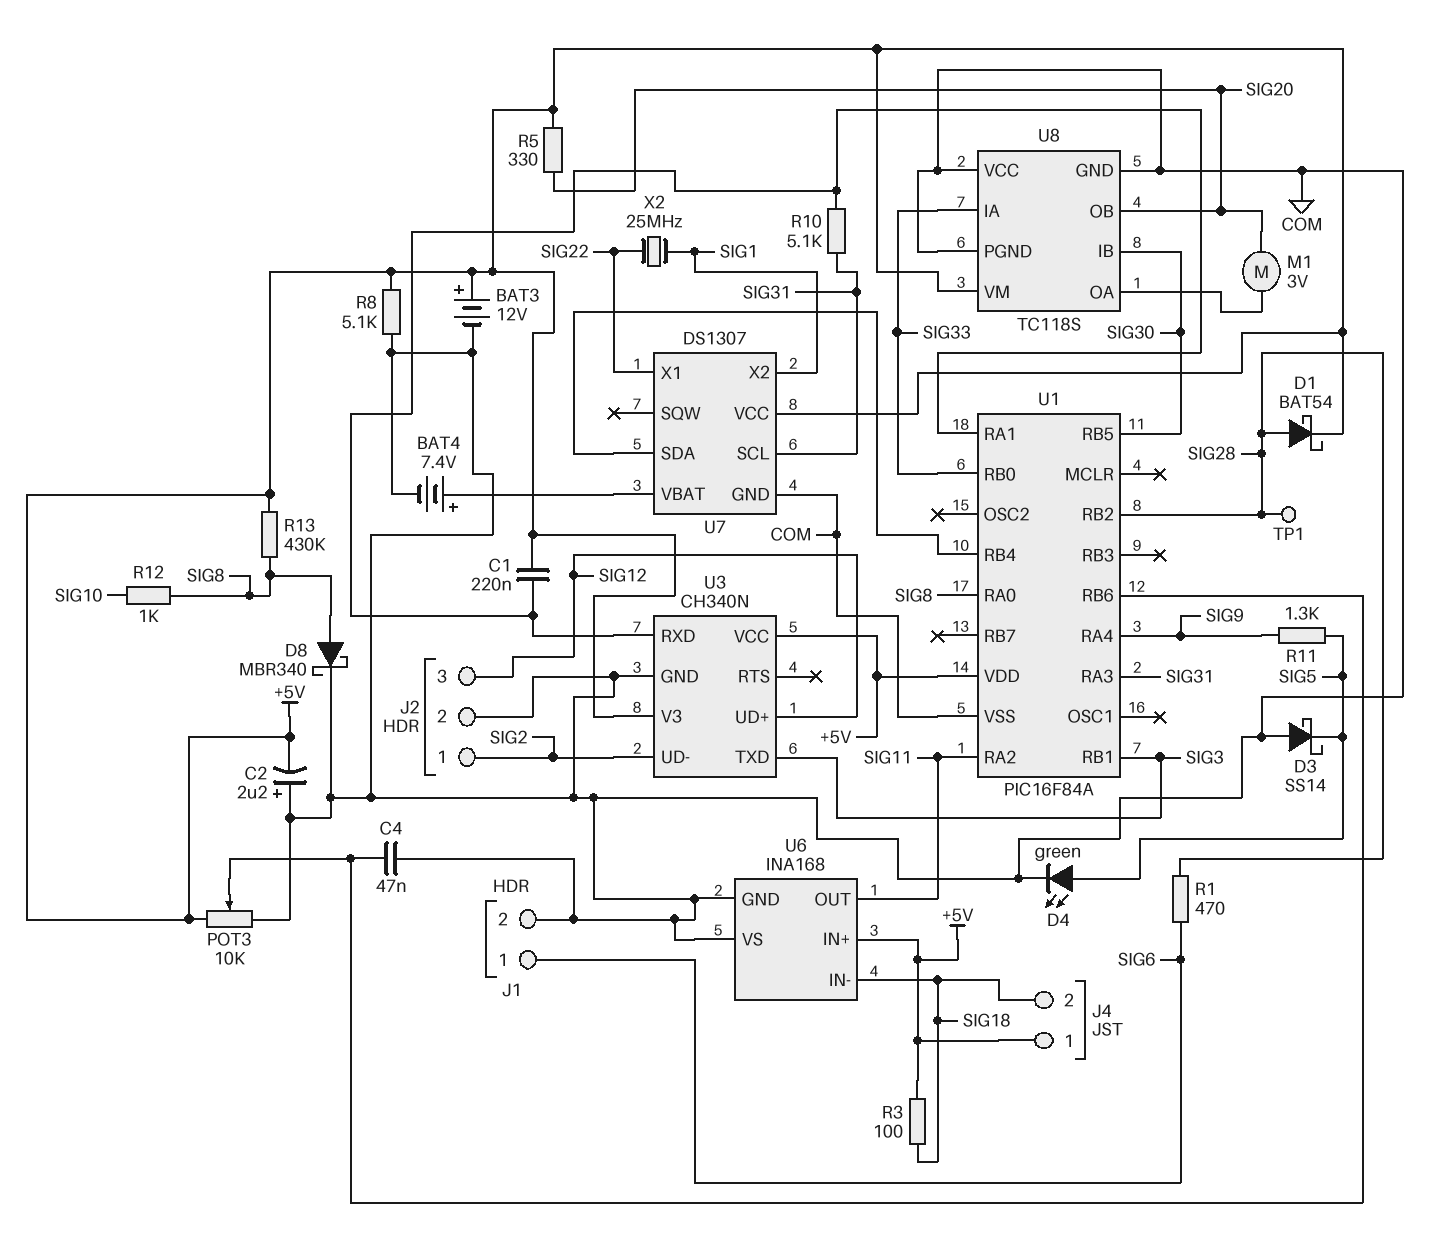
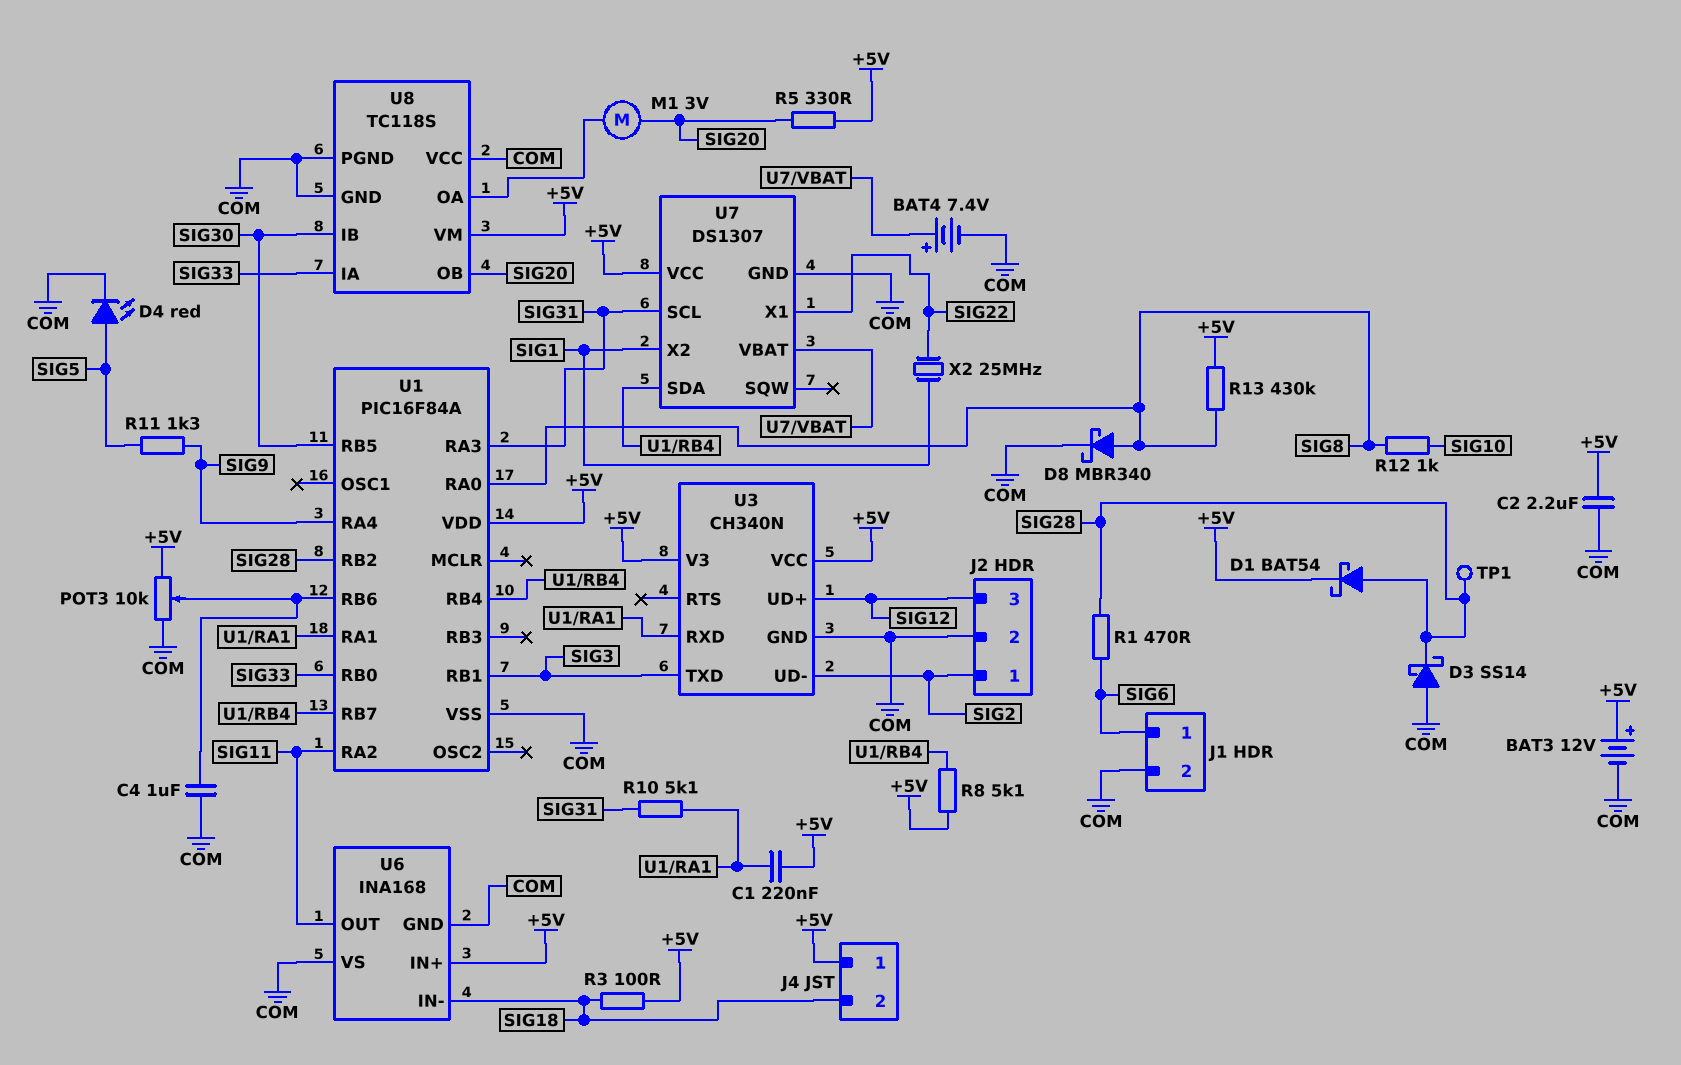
C2: 2.2uF (plus COM, minus +5V) -> 2.2uF (+5V, COM)
C4: 47nF (COM, U1/RB6) -> 1uF (COM, U1/RB6)
D3: schottky SS14 (A COM, K SIG5) -> schottky SS14 (A COM, K SIG28)
D4: LED green (A SIG5, K COM) -> LED red (A SIG5, K COM)
R8: 5.1k (+5V, COM) -> 5.1k (+5V, U1/RB4)
U1 pin RB7: none -> U1/RB4

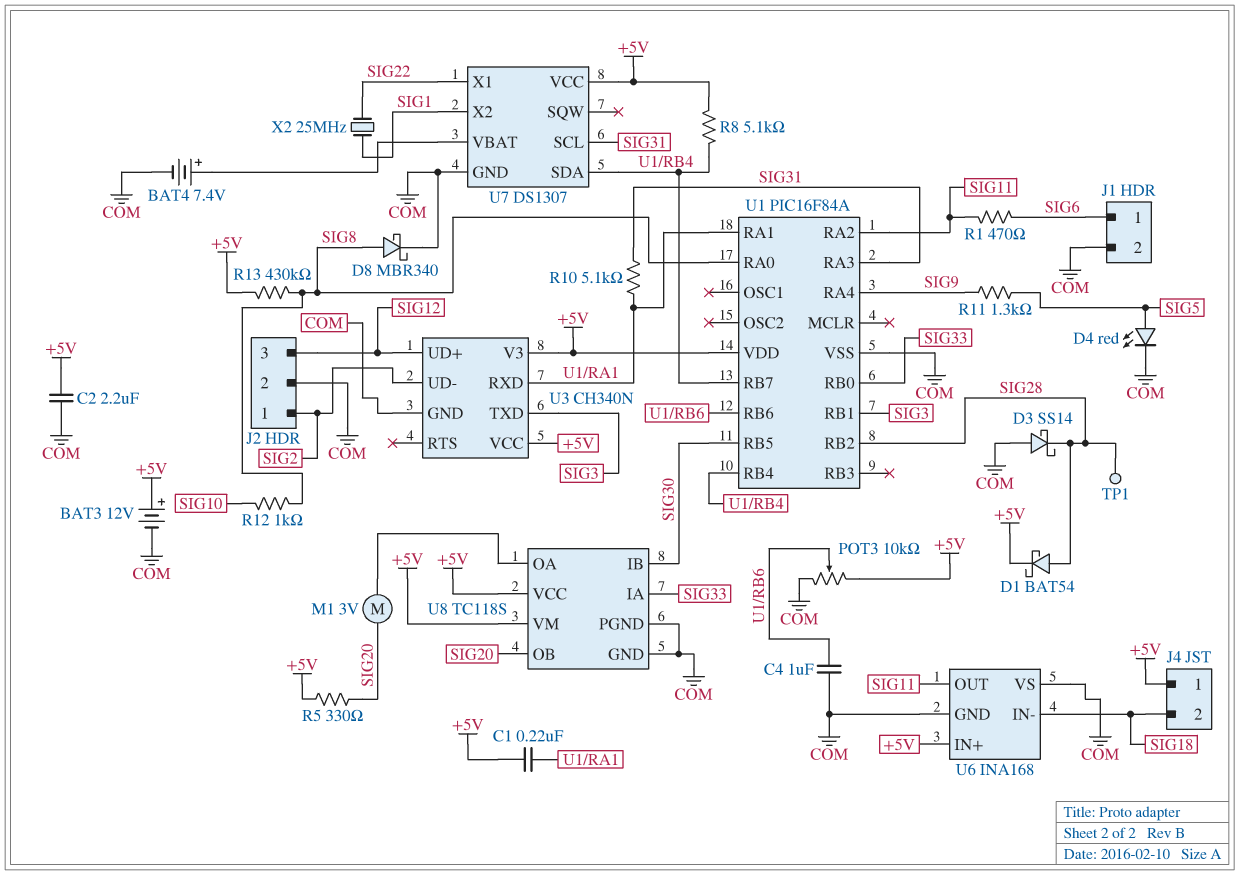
R1: 470 (SIG6, SIG28) -> 470 (SIG6, SIG11)
R3: 100 (+5V, SIG18) -> none
U8 pin VCC: COM -> +5V

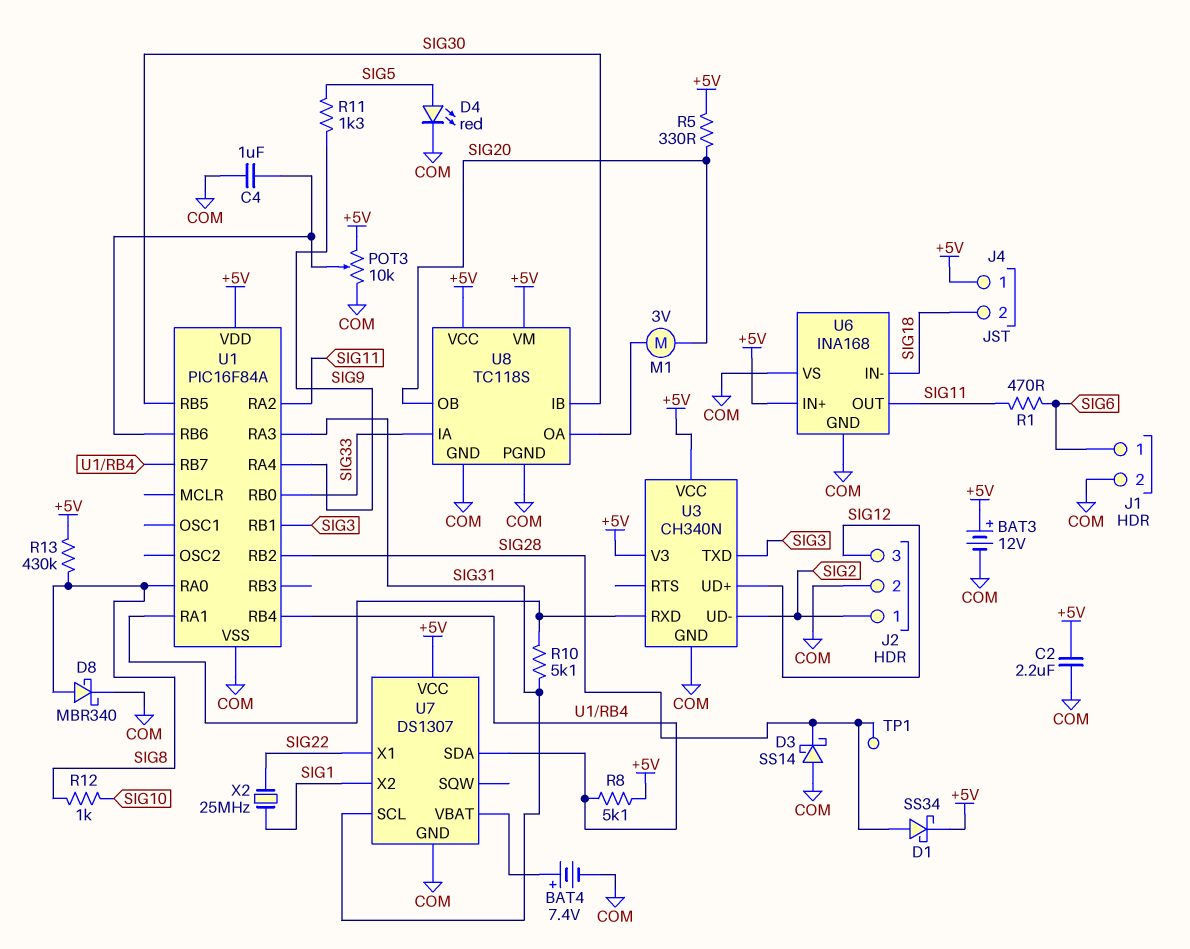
C1: 220nF (+5V, U1/RA1) -> none
D1: schottky BAT54 (A SIG28, K +5V) -> schottky SS34 (A SIG28, K +5V)

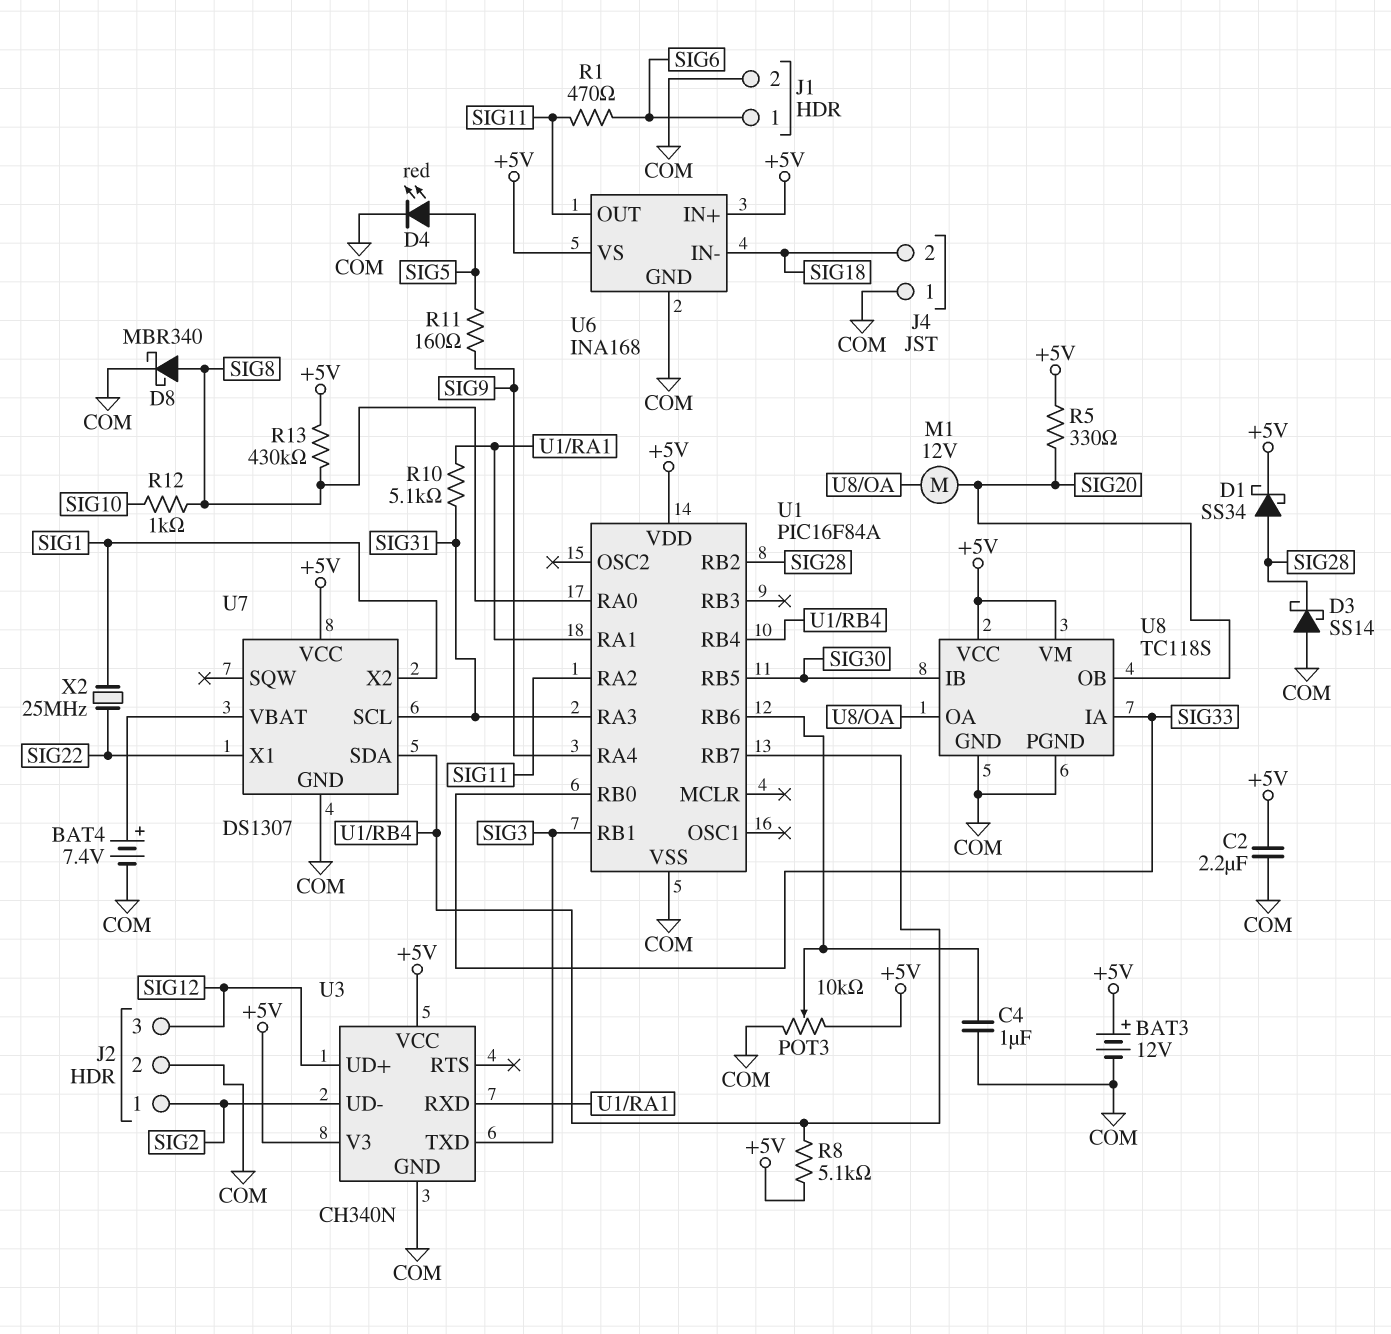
J4 pin 1: +5V -> COM
M1: motor 3V (SIG20, U8/OA) -> motor 12V (SIG20, U8/OA)
R11: 1.3k (SIG5, SIG9) -> 160 (SIG5, SIG9)
TP1: test point (SIG28) -> none
U6 pin VS: COM -> +5V

